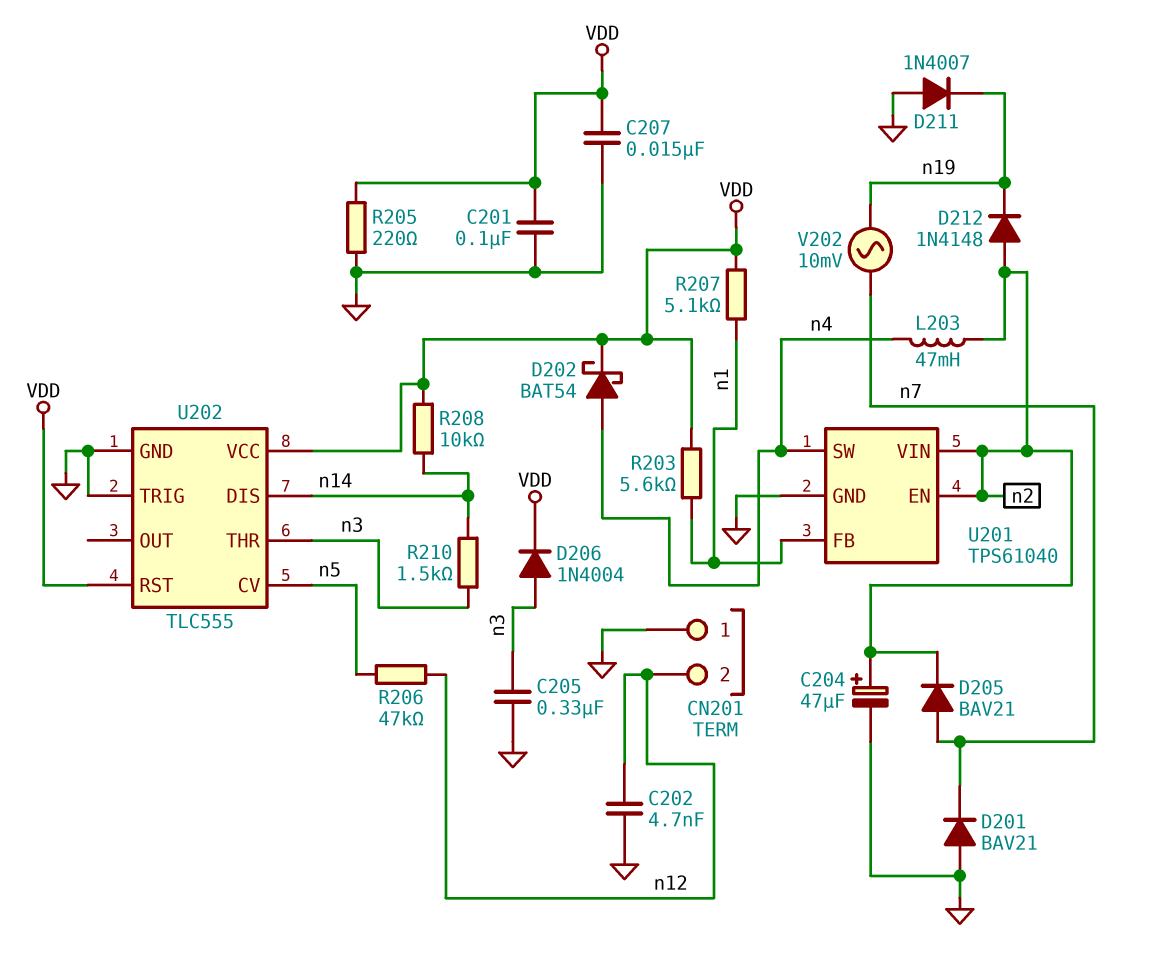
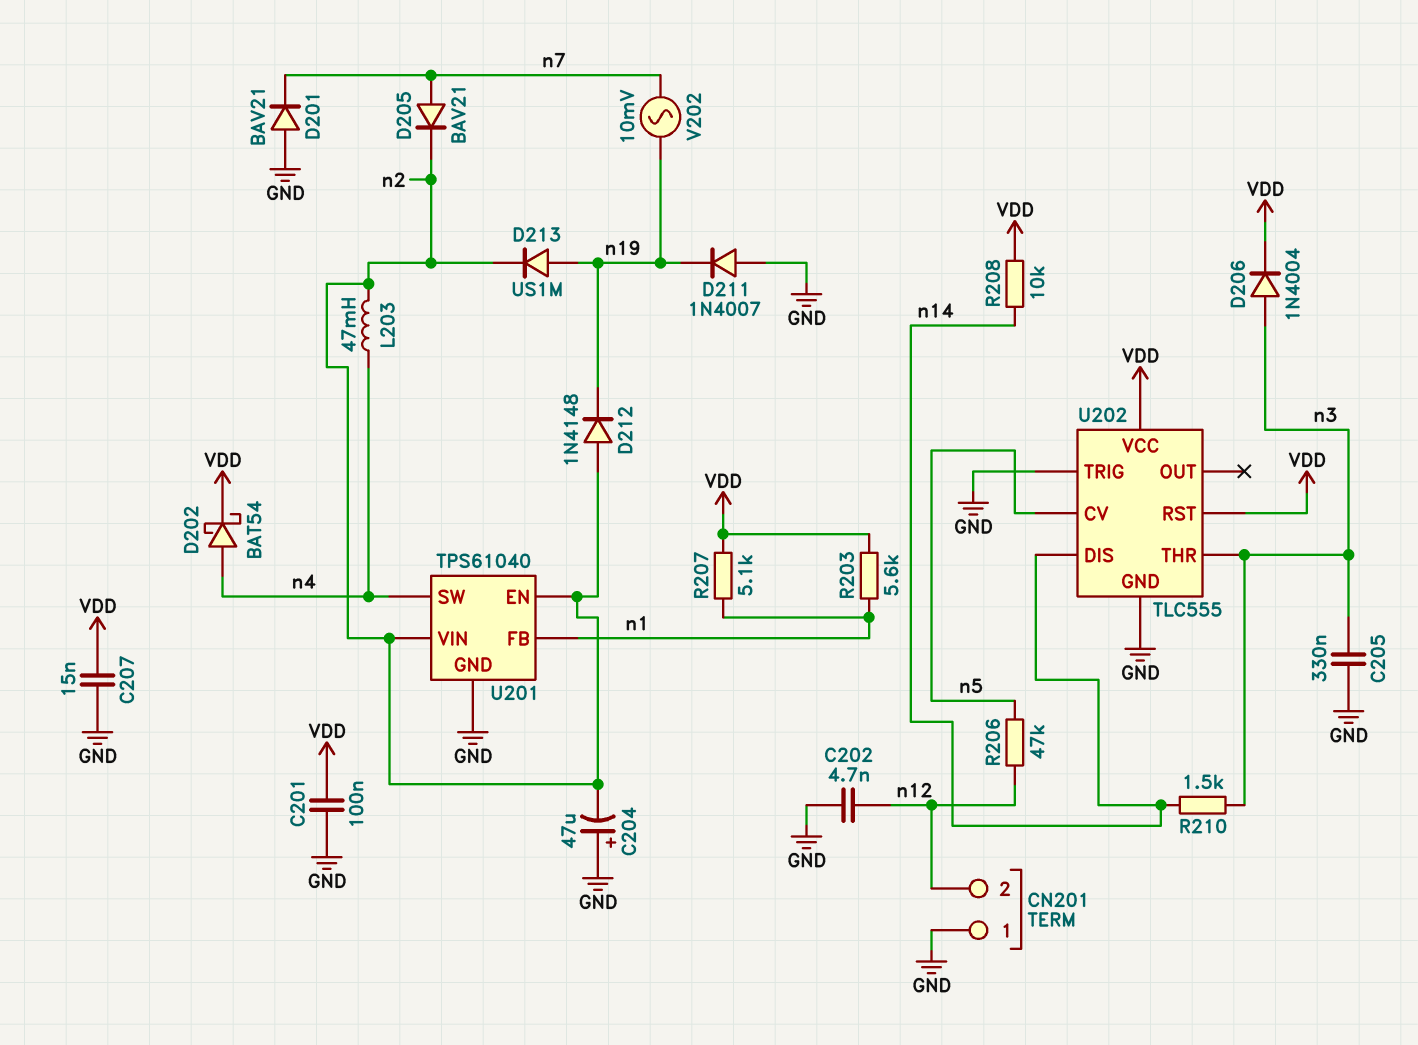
C204: 47uF (plus n2, minus GND) -> 47uF (plus GND, minus n2)
D213: none -> diode US1M (A n19, K n2)
R205: 220 (GND, VDD) -> none

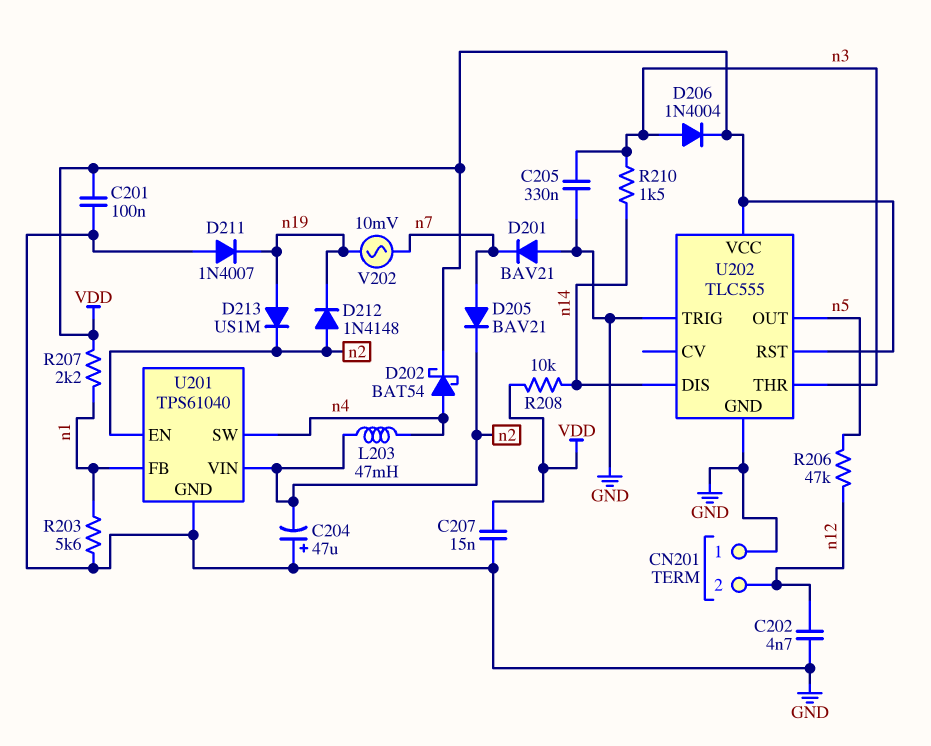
R203: 5.6k (VDD, n1) -> 5.6k (GND, n1)
R207: 5.1k (VDD, n1) -> 2.2k (VDD, n1)
U202 pin CV: n5 -> none
U202 pin OUT: none -> n5

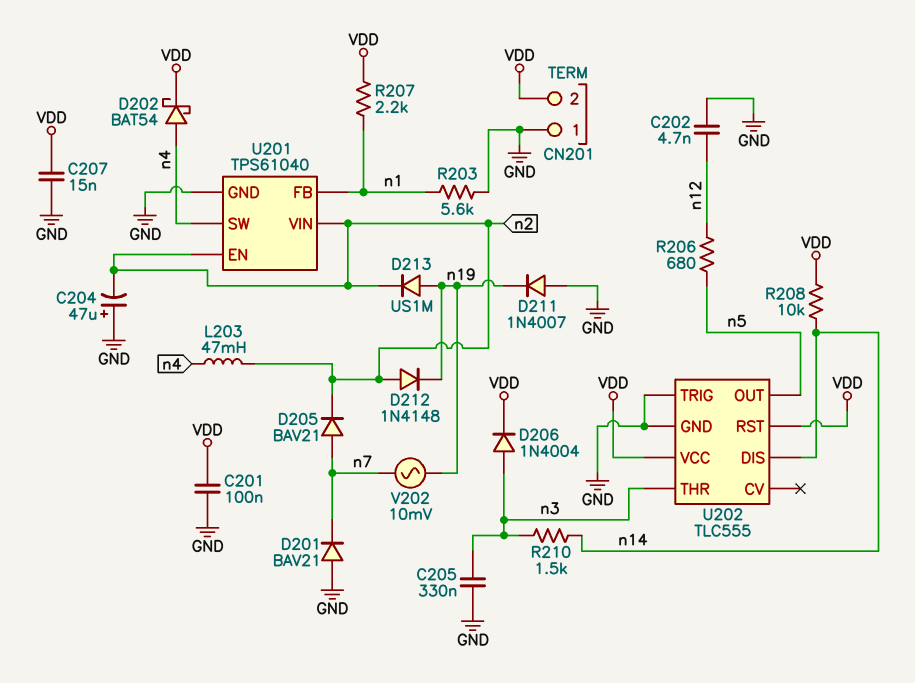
CN201 pin 2: n12 -> VDD
R206: 47k (n5, n12) -> 680 (n5, n12)

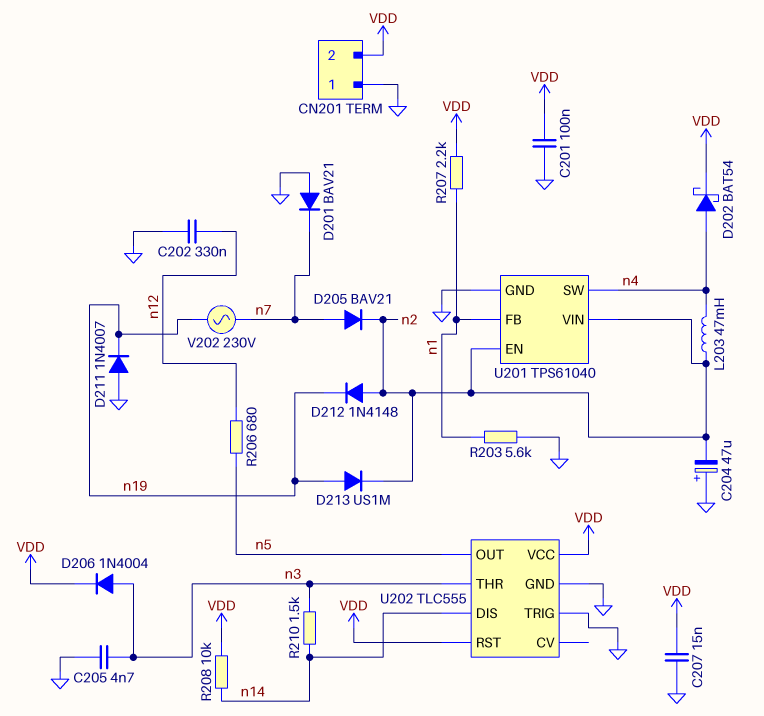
C202: 4.7nF (GND, n12) -> 330nF (GND, n12)
C205: 330nF (GND, n3) -> 4.7nF (GND, n3)
V202: AC 10mV (n7, n19) -> AC 230V (n7, n19)

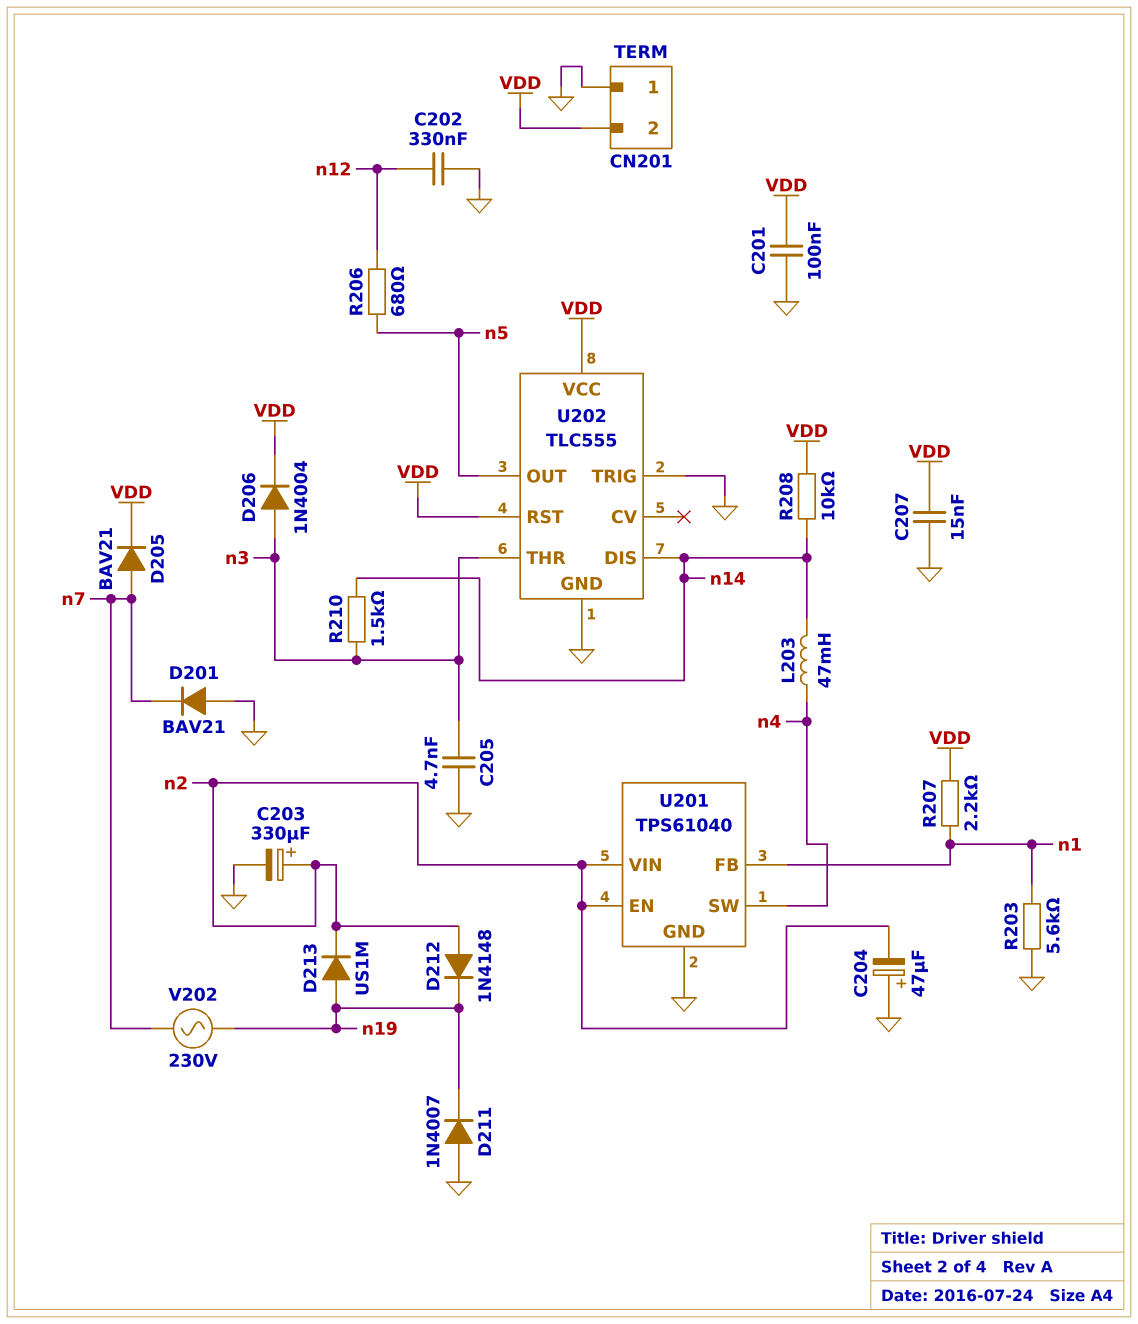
C203: none -> 330uF (plus n2, minus GND)
D202: schottky BAT54 (A n4, K VDD) -> none
D205: diode BAV21 (A n7, K n2) -> diode BAV21 (A n7, K VDD)
L203: 47mH (n2, n4) -> 47mH (n4, n14)

